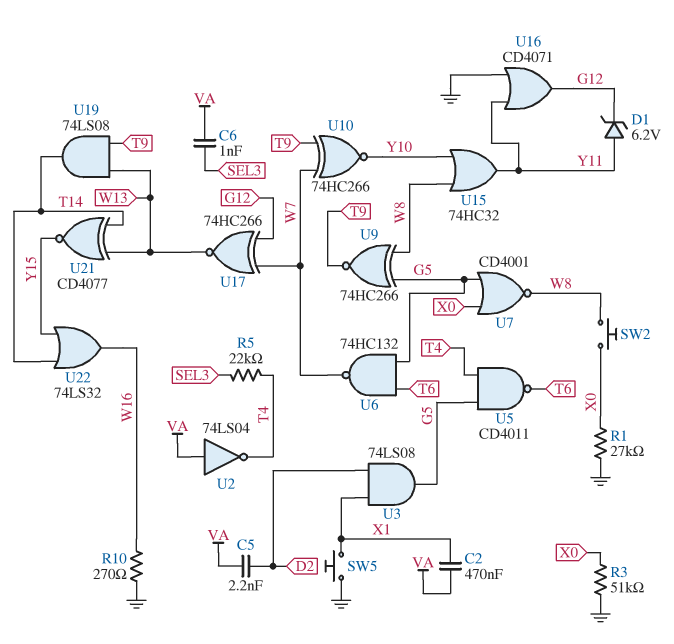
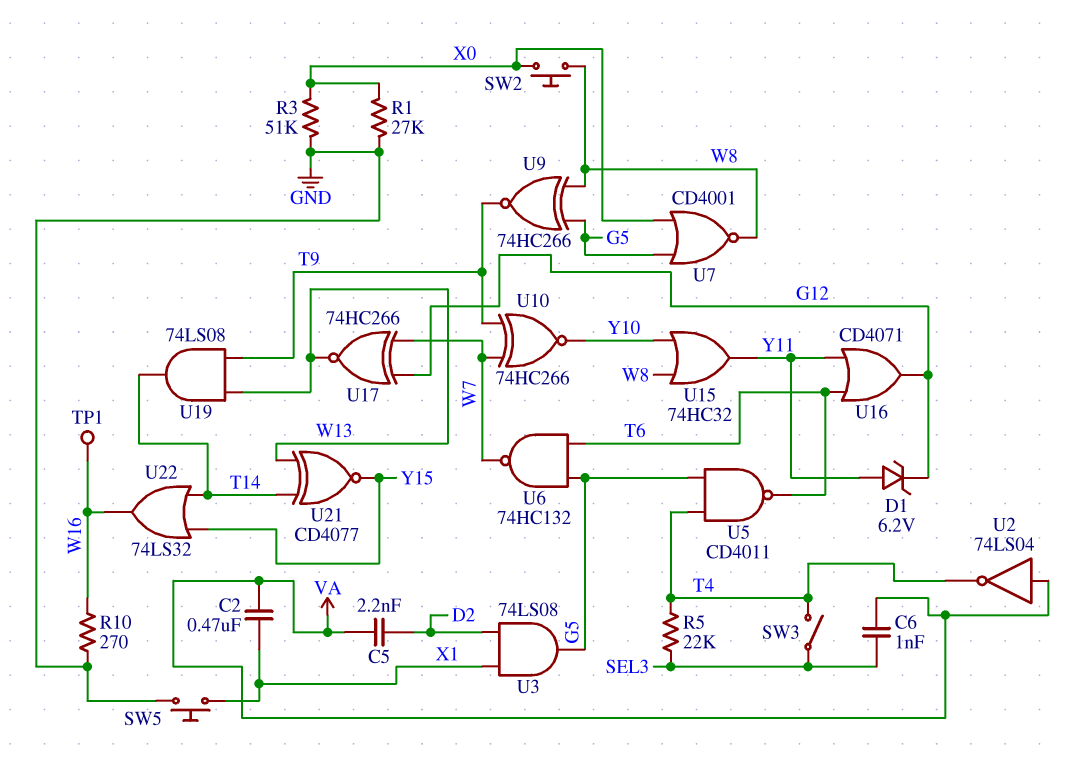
SW3: none -> switch (SEL3, T4)
TP1: none -> test point (W16)
U16: OR CD4071 (in GND, in Y11, out G12) -> OR CD4071 (in T6, in Y11, out G12)

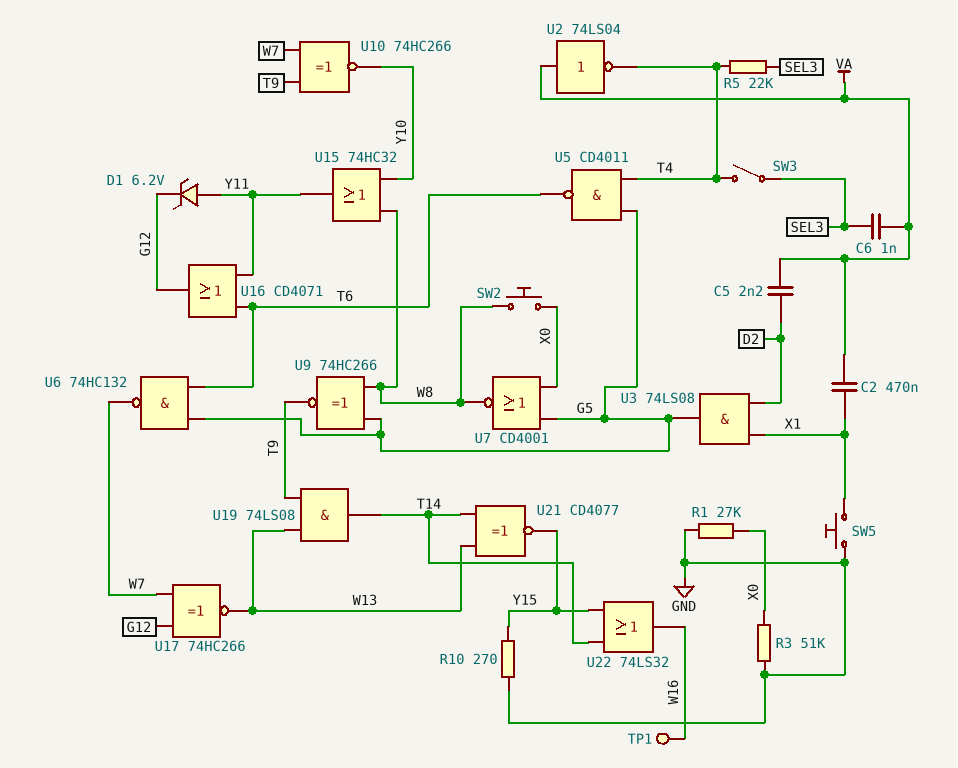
R10: 270 (GND, W16) -> 270 (GND, Y15)

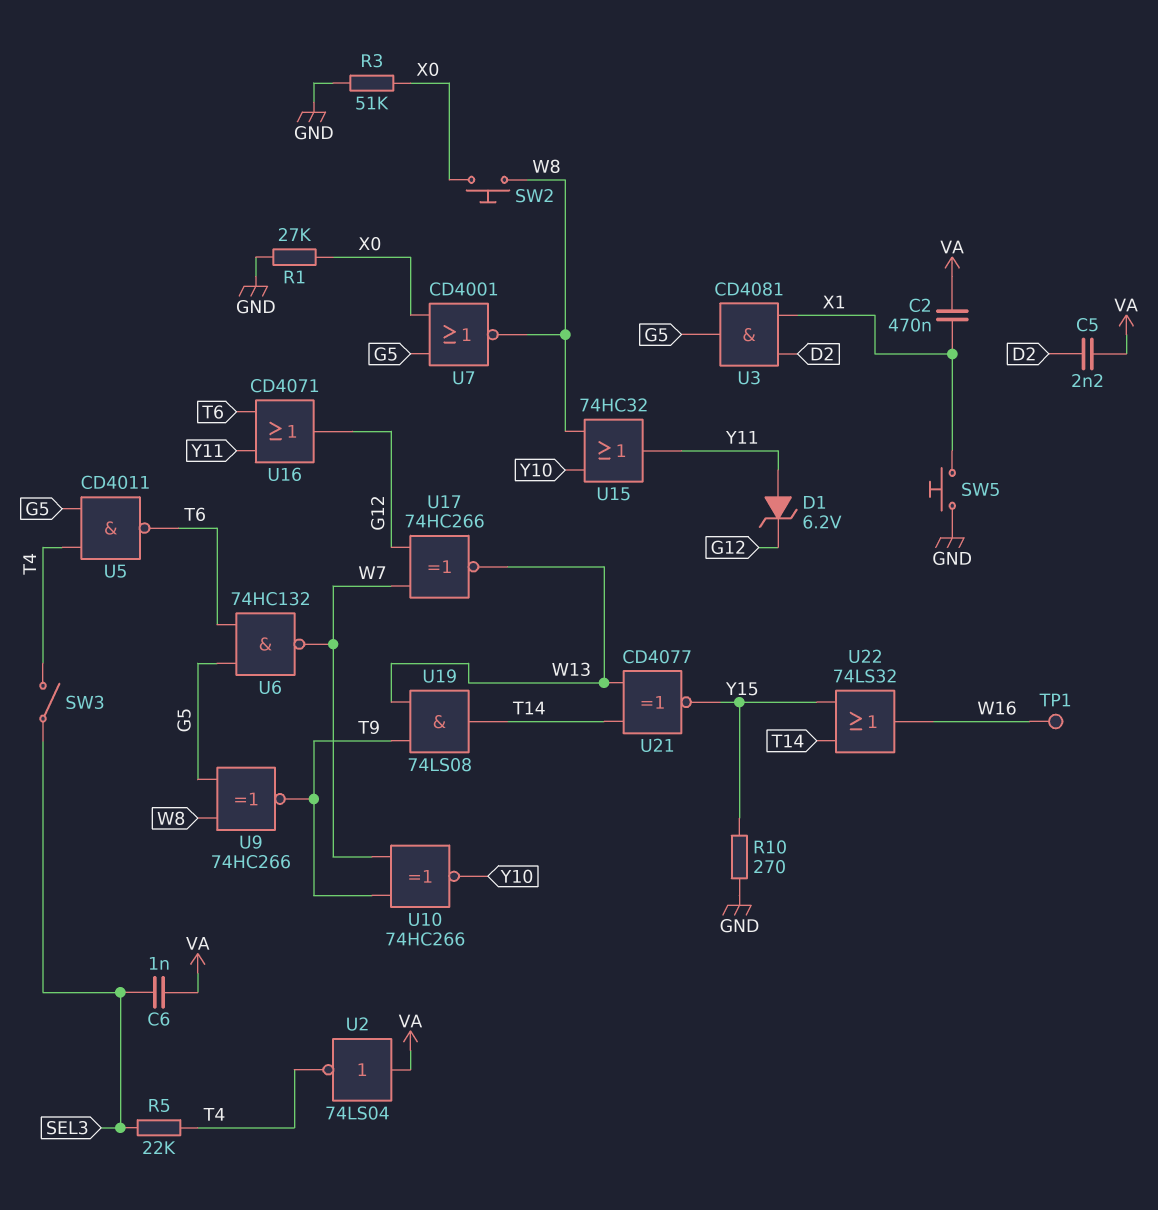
U3: AND 74LS08 (in D2, in X1, out G5) -> AND CD4081 (in D2, in X1, out G5)

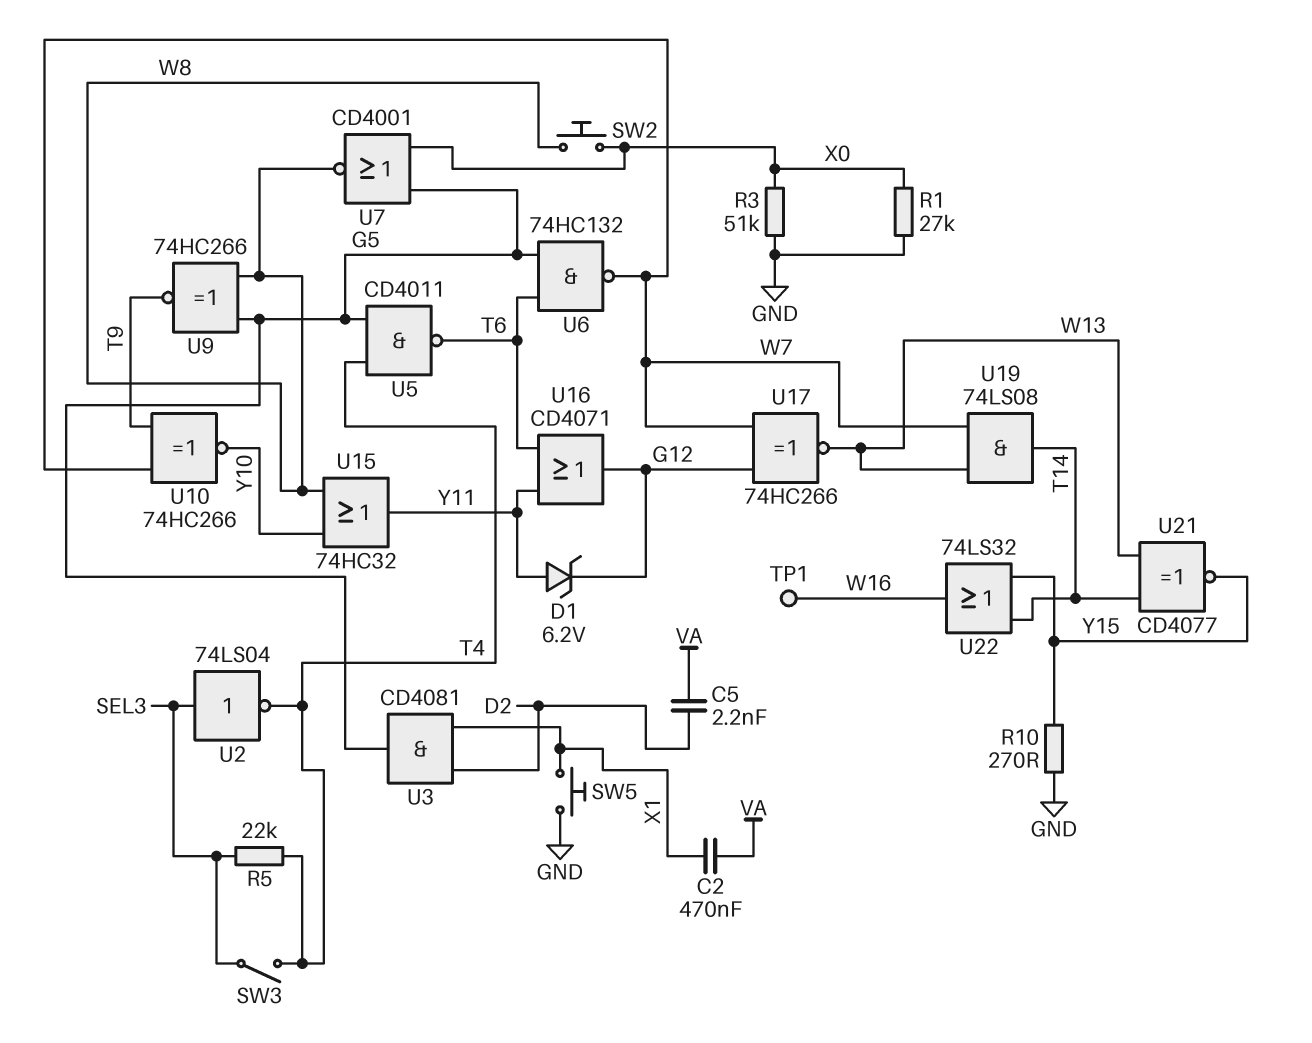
C6: 1nF (SEL3, VA) -> none
U2: NOT 74LS04 (in VA, out T4) -> NOT 74LS04 (in SEL3, out T4)
U19: AND 74LS08 (in T9, in W13, out T14) -> AND 74LS08 (in W7, in W13, out T14)

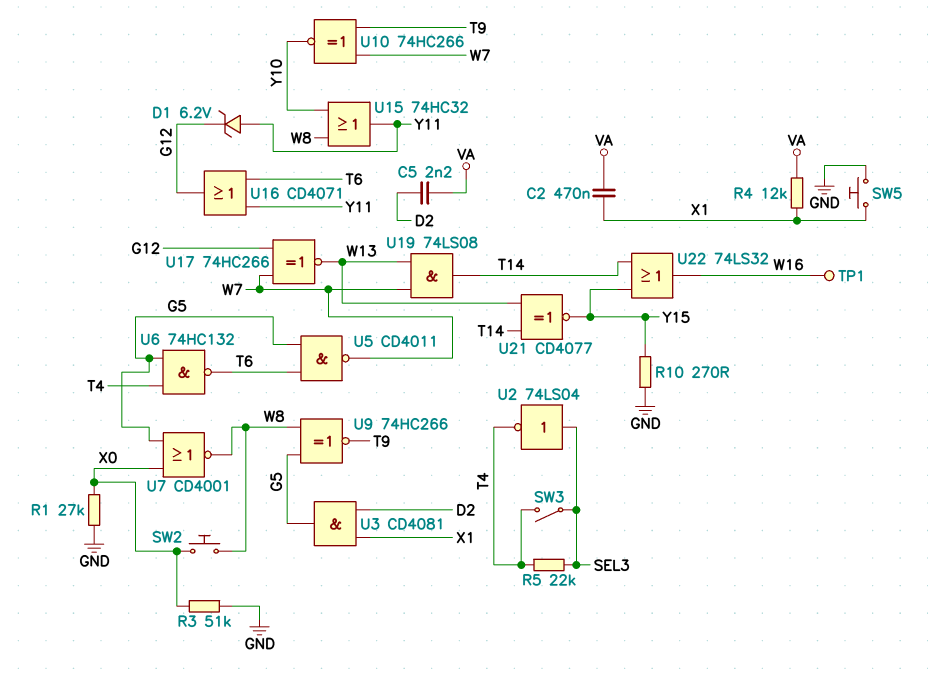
R4: none -> 12k (VA, X1)
U5: NAND CD4011 (in G5, in T4, out T6) -> NAND CD4011 (in G5, in T6, out W7)
U6: NAND 74HC132 (in G5, in T6, out W7) -> NAND 74HC132 (in G5, in T4, out T6)

